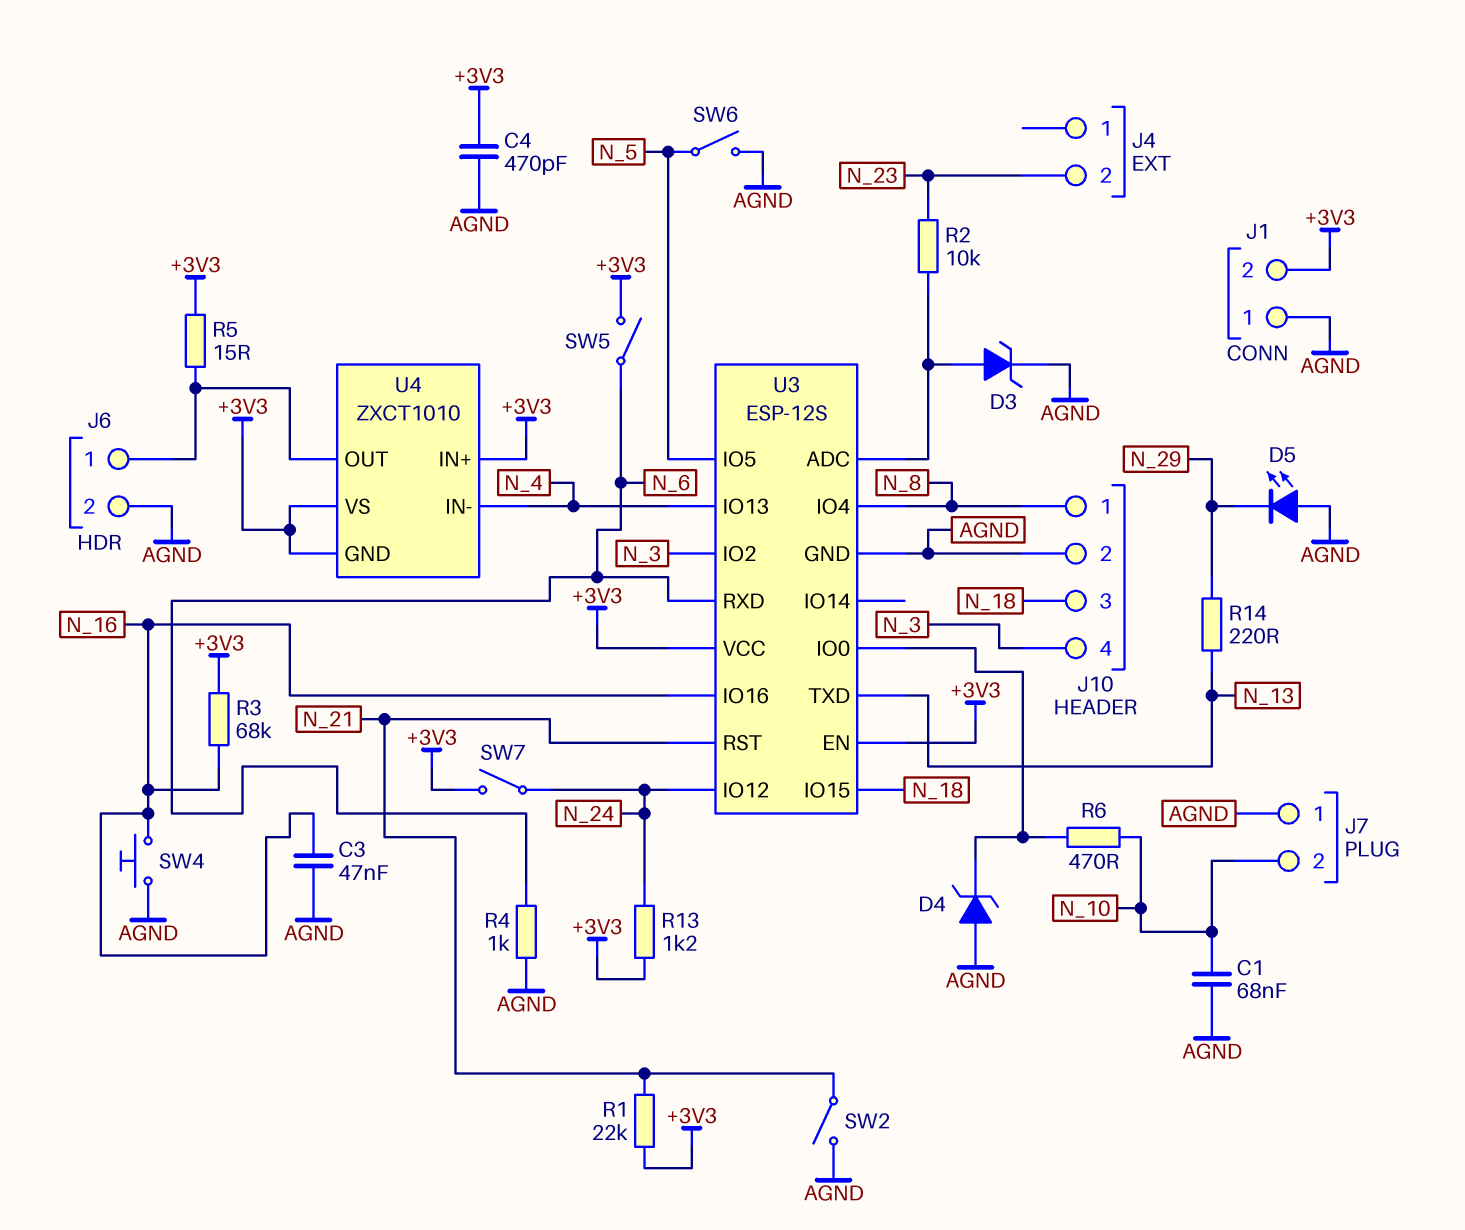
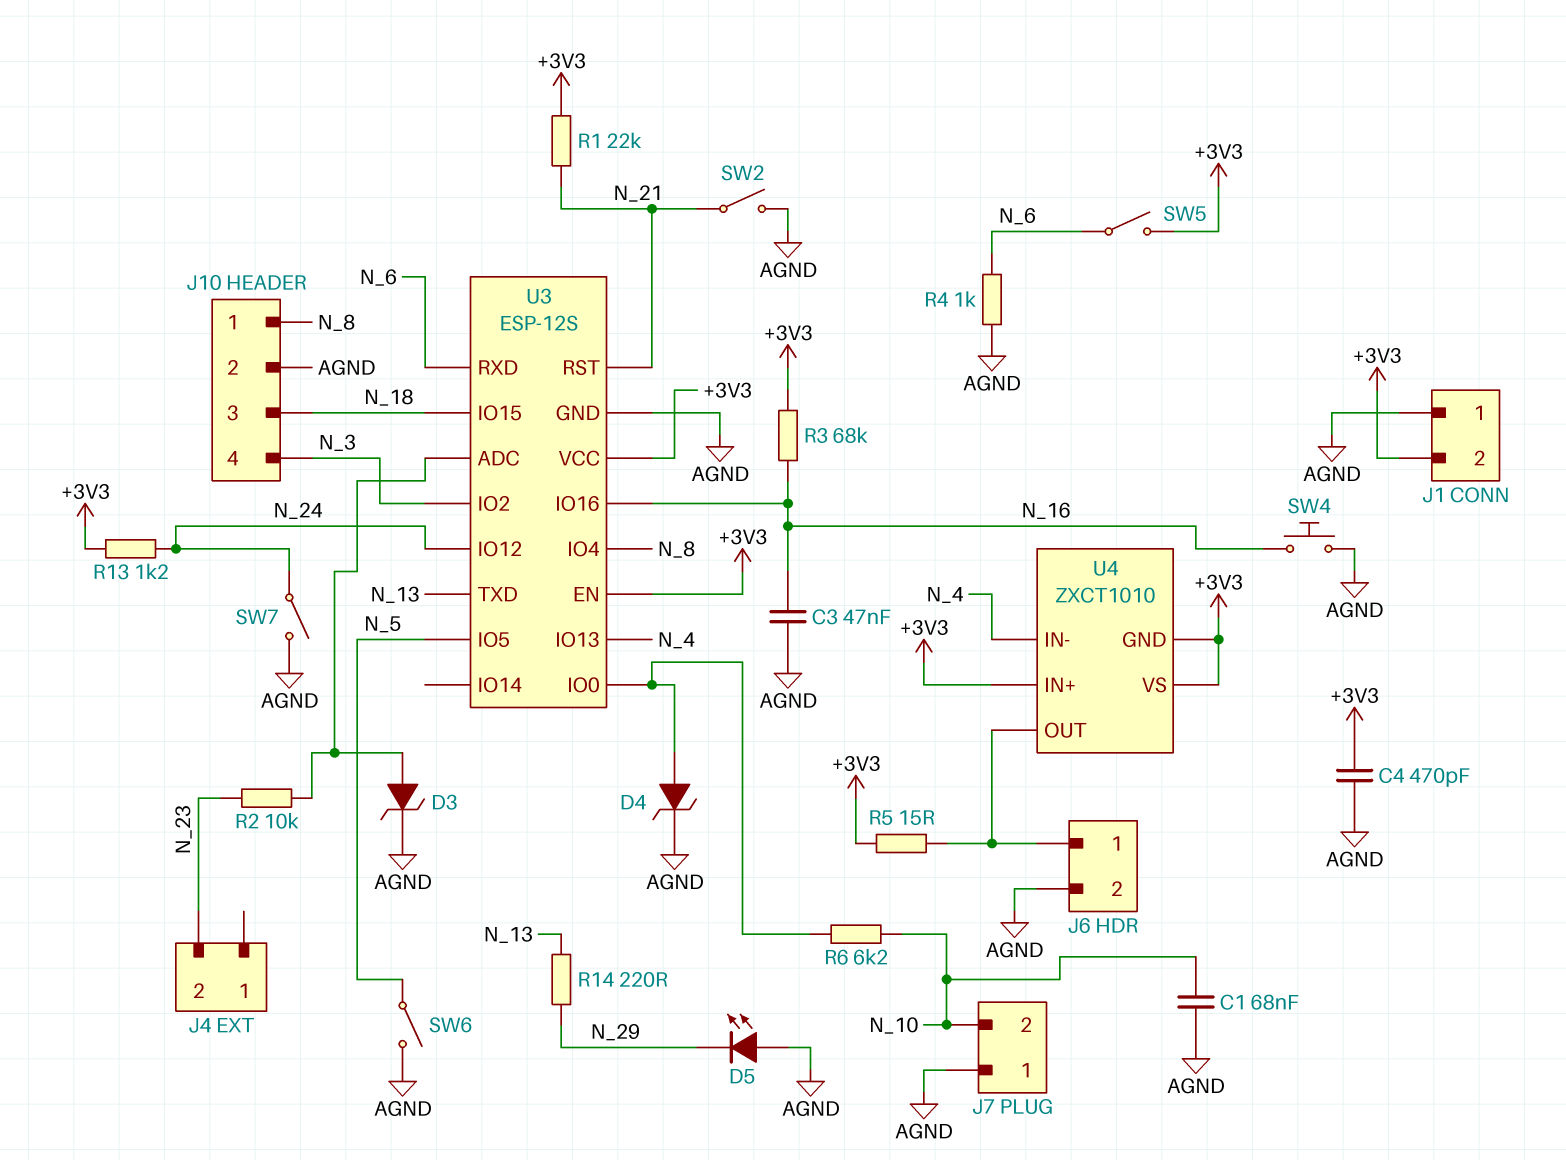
D4: zener (A AGND, K U3/IO0) -> zener (A U3/IO0, K AGND)
R6: 470 (N_10, U3/IO0) -> 6.2k (N_10, U3/IO0)
SW7: switch (+3V3, N_24) -> switch (AGND, N_24)

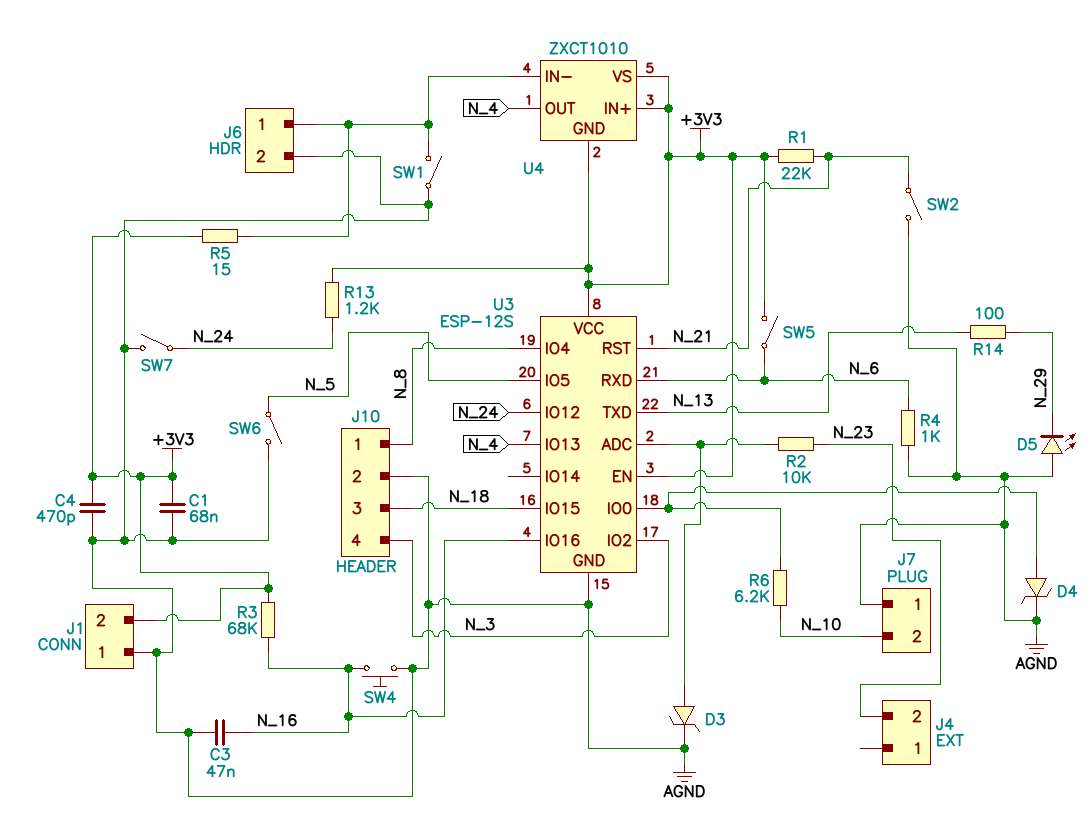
C1: 68nF (AGND, N_10) -> 68nF (+3V3, AGND)
R14: 220 (N_13, N_29) -> 100 (N_13, N_29)
SW1: none -> switch (AGND, J6/1)
U4 pin IN-: N_4 -> J6/1
U4 pin OUT: J6/1 -> N_4

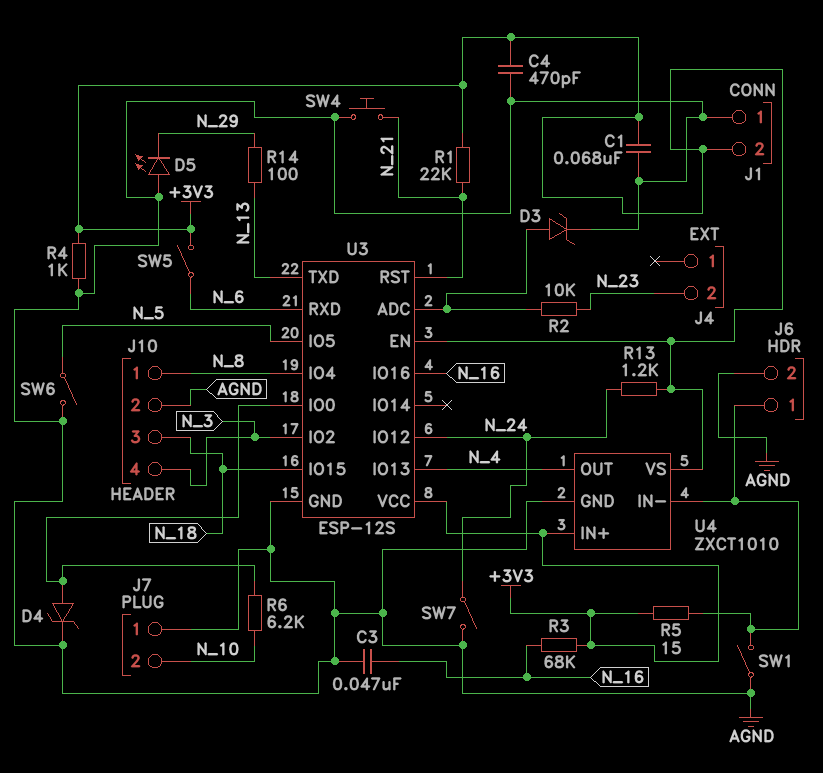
R4: 1k (AGND, N_6) -> 1k (+3V3, AGND)
SW2: switch (AGND, N_21) -> none
SW4: button (AGND, N_16) -> button (AGND, N_21)
U4 pin GND: +3V3 -> AGND

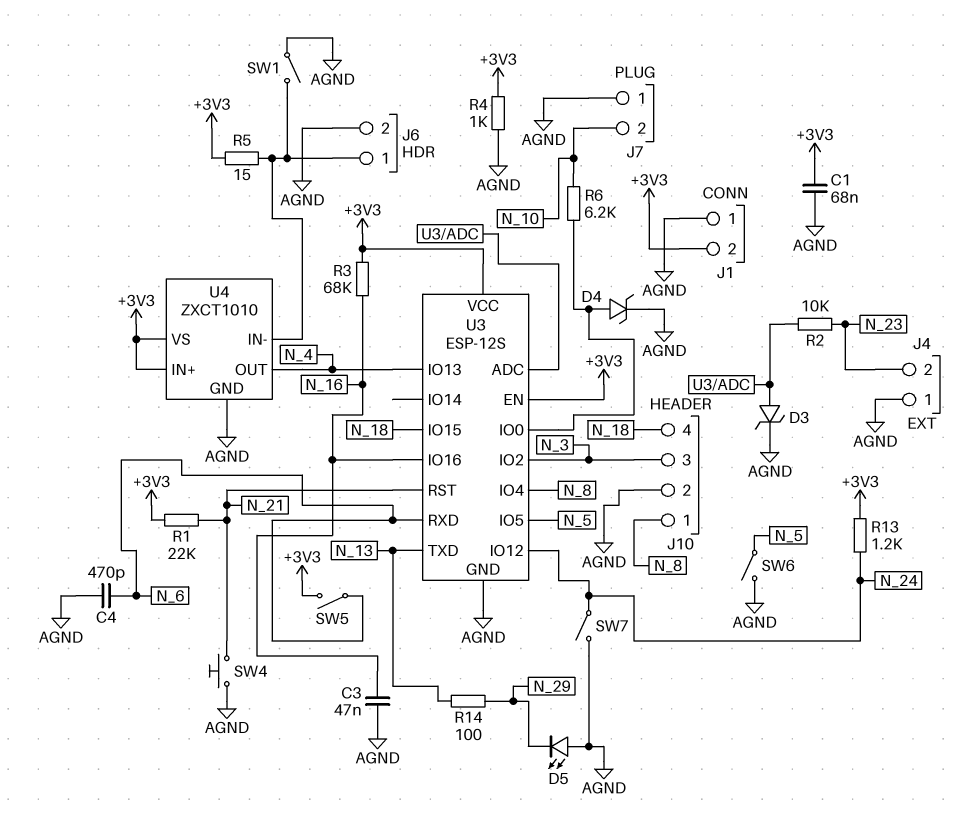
C4: 470pF (+3V3, AGND) -> 470pF (AGND, N_6)
J4 pin 1: none -> AGND
J10 pin 3: N_18 -> N_3
J10 pin 4: N_3 -> N_18

